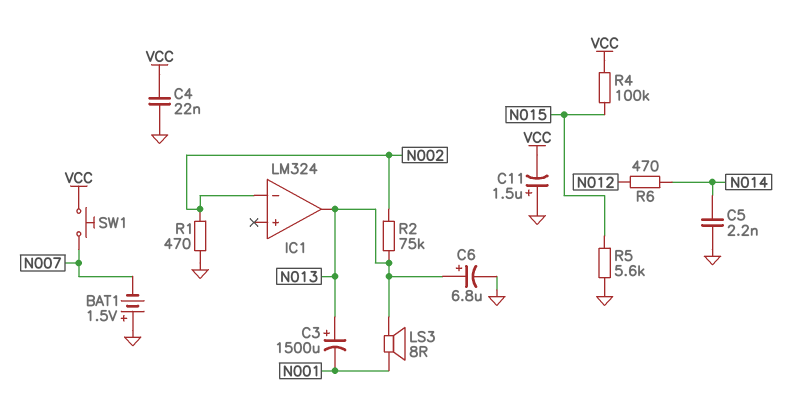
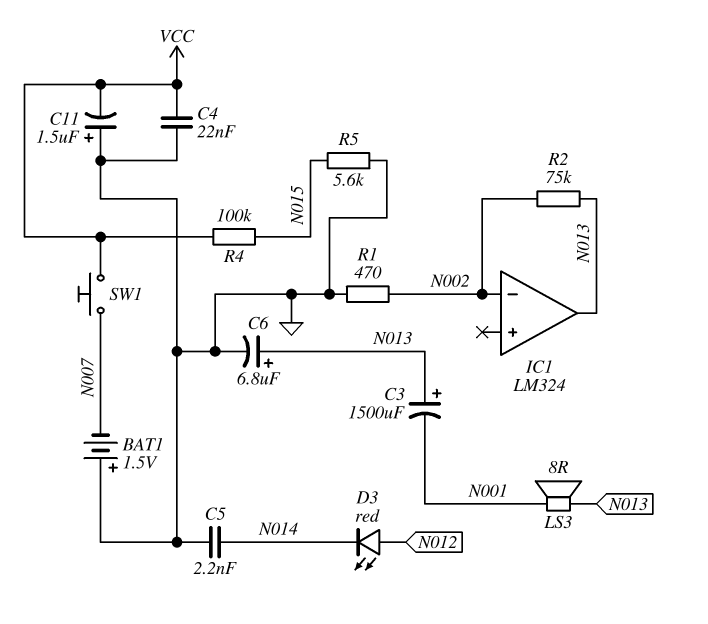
D3: none -> LED red (A N012, K N014)
R6: 470 (N012, N014) -> none

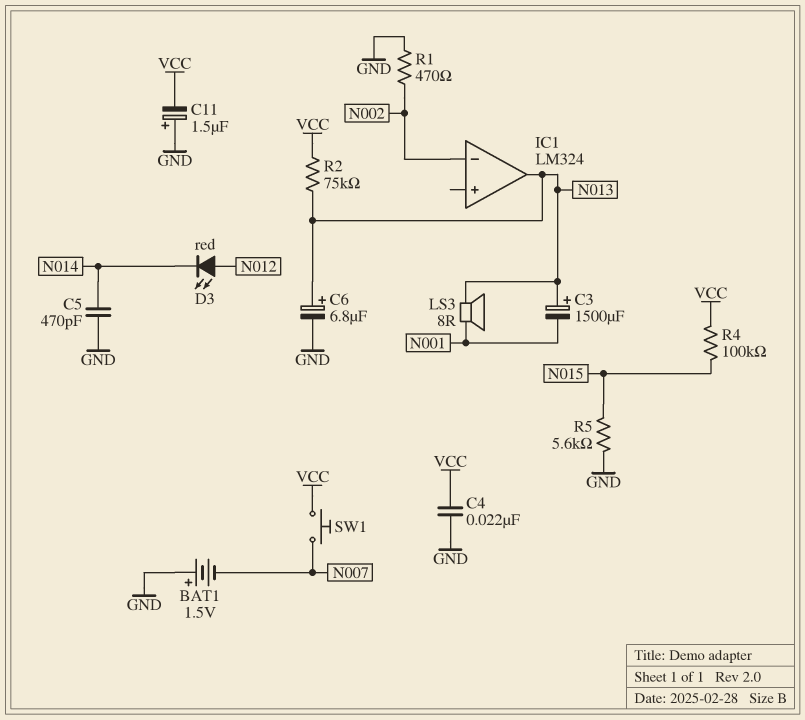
C5: 2.2nF (GND, N014) -> 470pF (GND, N014)
R2: 75k (N002, N013) -> 75k (N013, VCC)

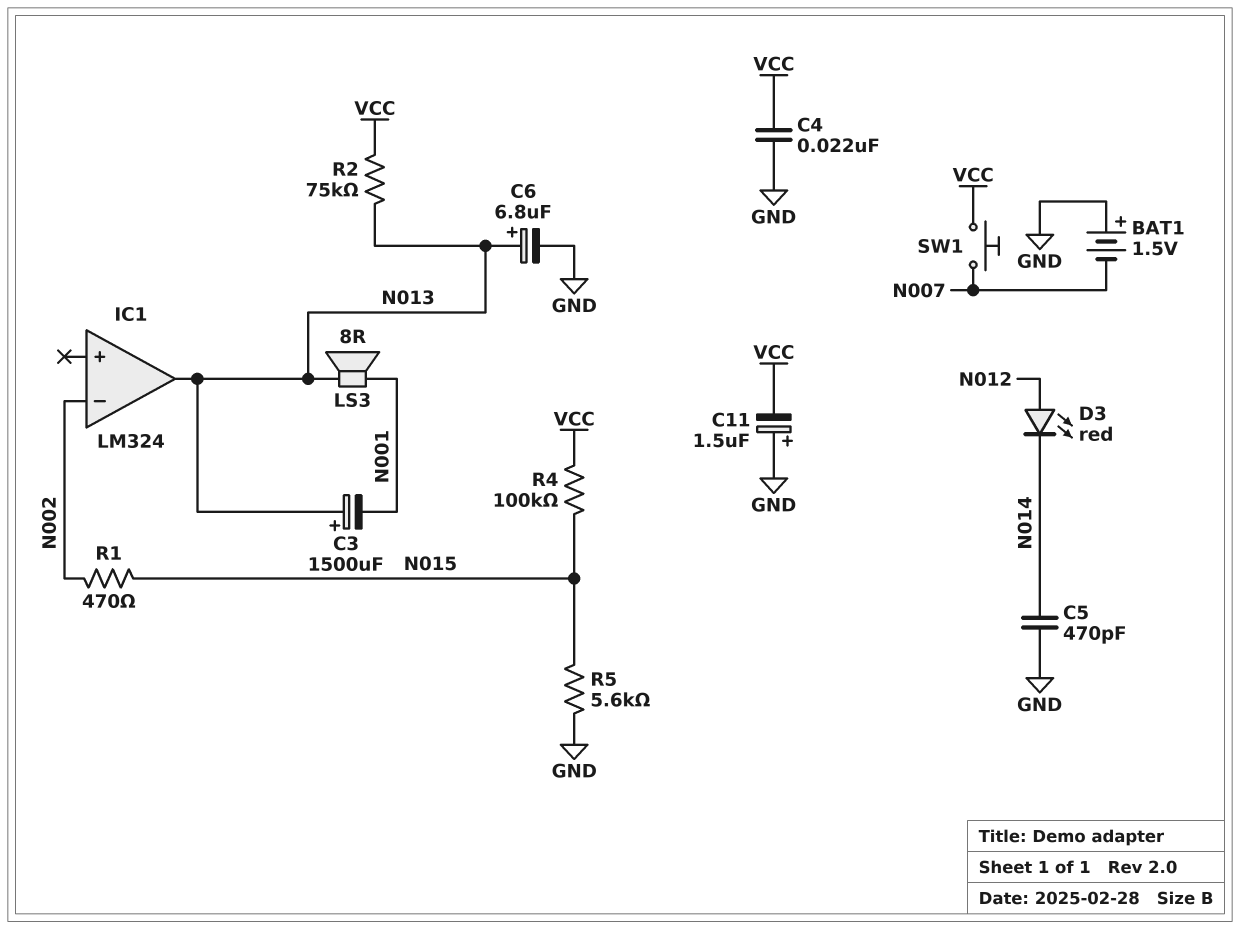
R1: 470 (GND, N002) -> 470 (N002, N015)

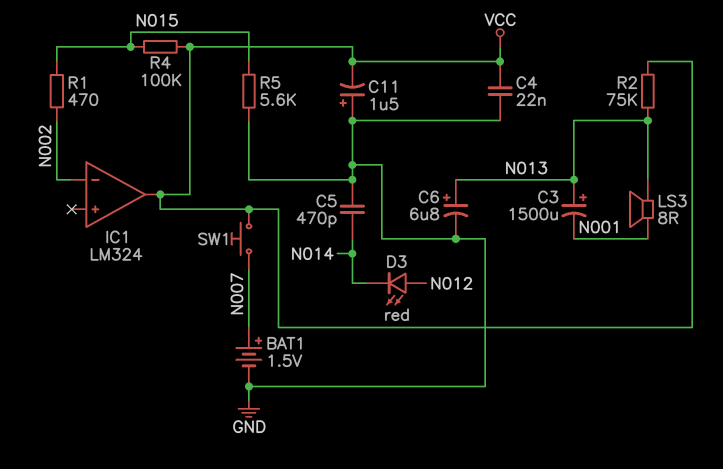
BAT1: 1.5V (plus GND, minus N007) -> 1.5V (plus N007, minus GND)
IC1 pin out: N013 -> VCC

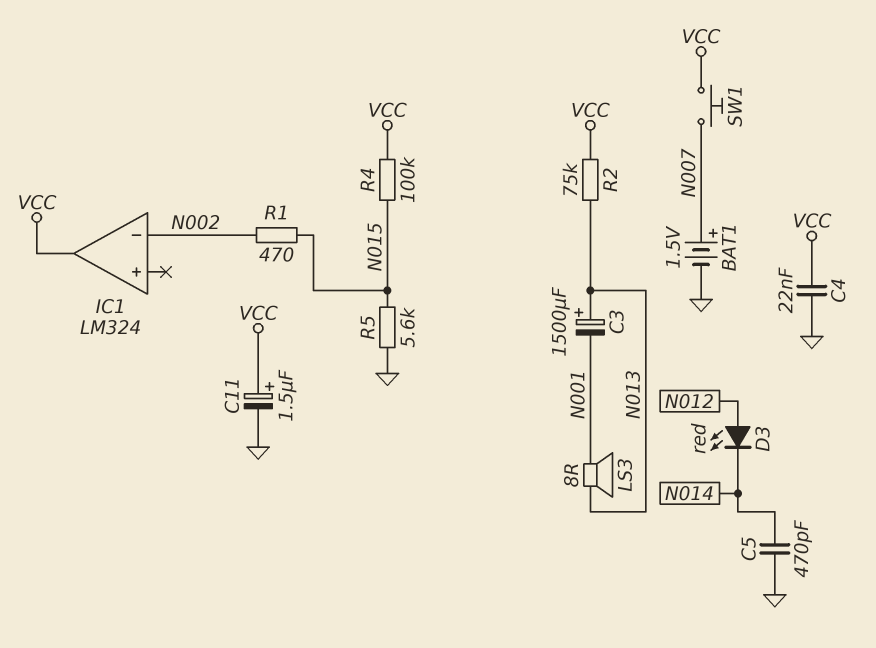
C6: 6.8uF (plus N013, minus GND) -> none
C11: 1.5uF (plus GND, minus VCC) -> 1.5uF (plus VCC, minus GND)

